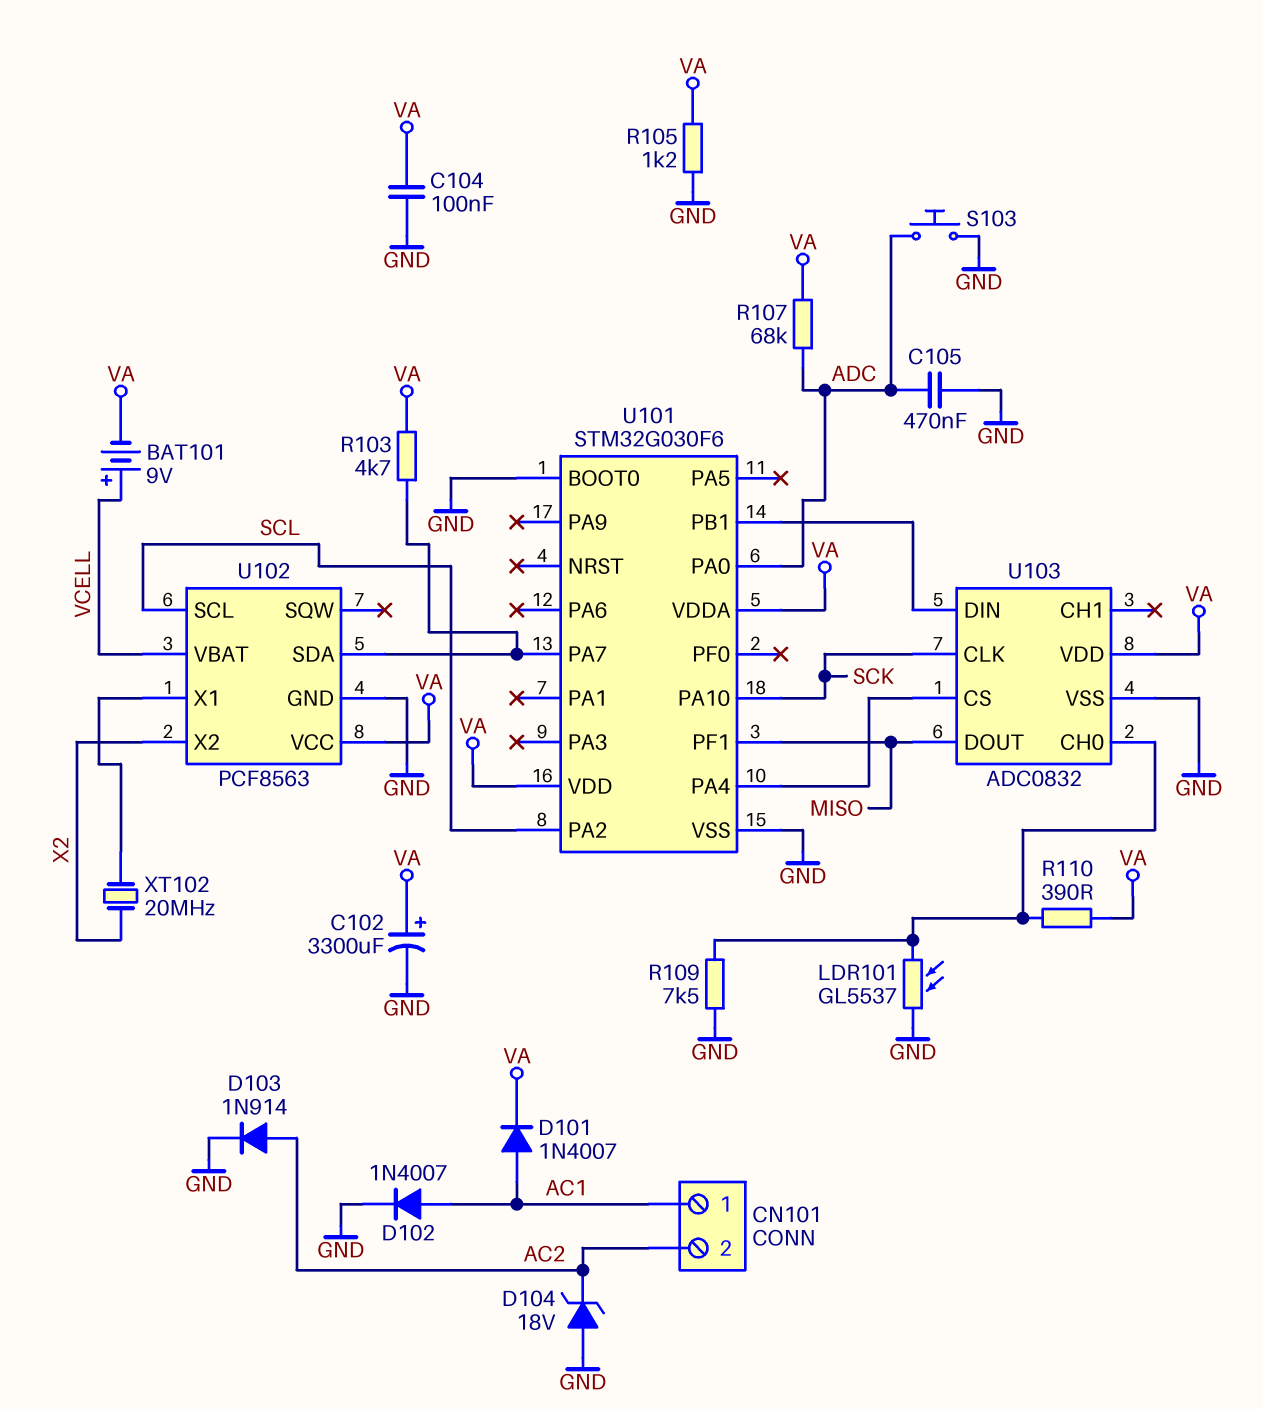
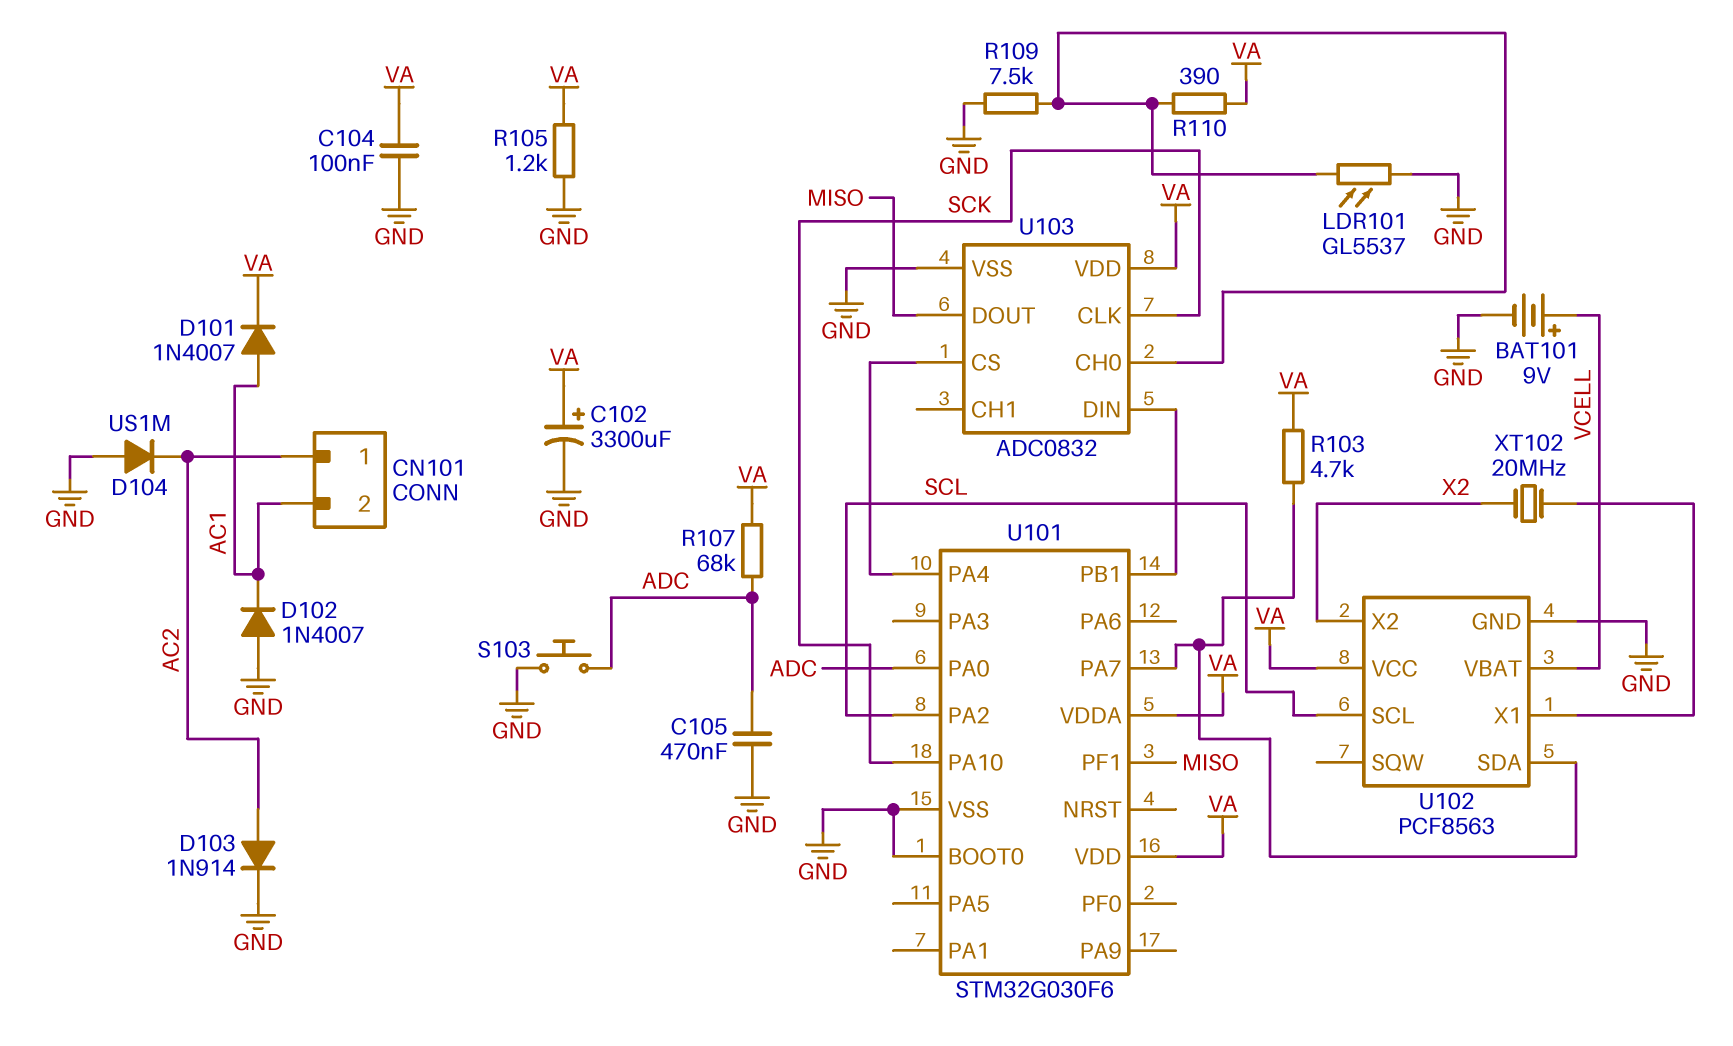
BAT101: 9V (plus VCELL, minus VA) -> 9V (plus VCELL, minus GND)
CN101 pin 1: AC1 -> AC2
CN101 pin 2: AC2 -> AC1
D102: diode 1N4007 (A AC1, K GND) -> diode 1N4007 (A GND, K AC1)
D104: zener 18V (A GND, K AC2) -> diode US1M (A GND, K AC2)

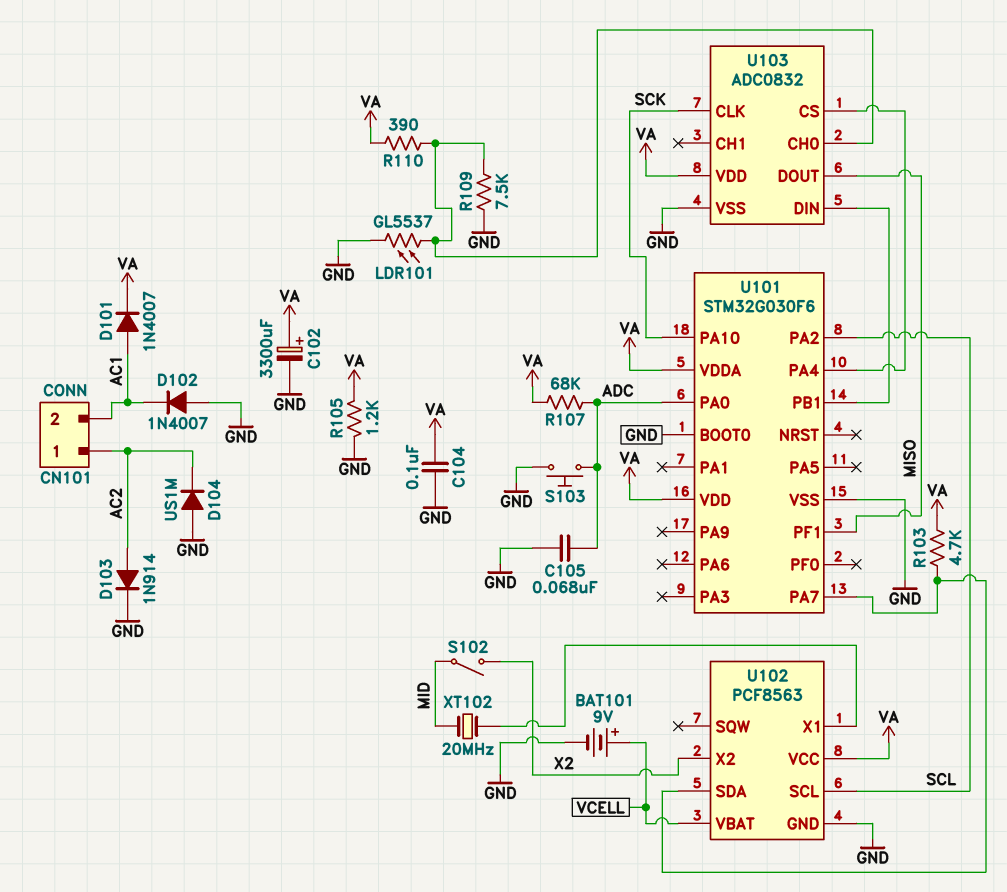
C105: 470nF (ADC, GND) -> 68nF (ADC, GND)
S102: none -> switch (MID, X2)
XT102: 20MHz (U102/X1, X2) -> 20MHz (MID, U102/X1)

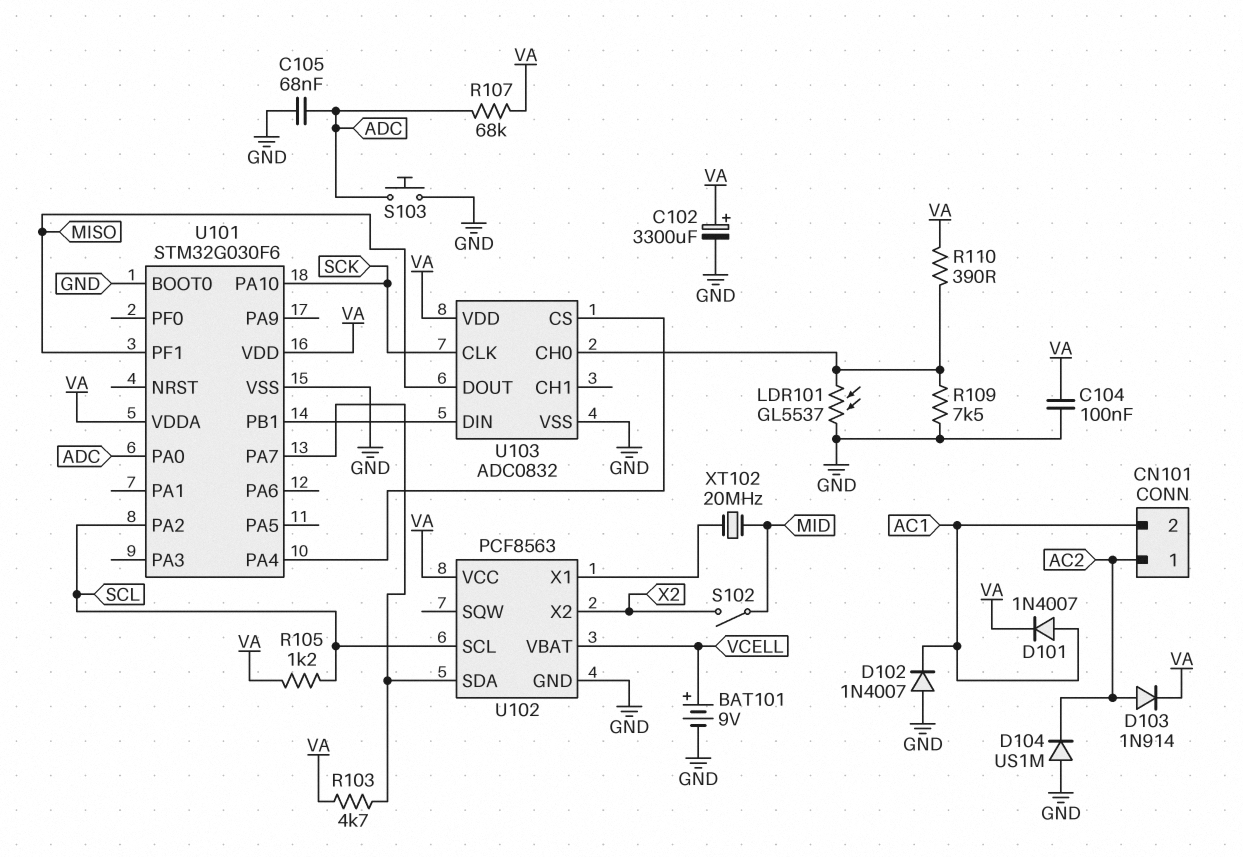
D103: diode 1N914 (A AC2, K GND) -> diode 1N914 (A AC2, K VA)
R105: 1.2k (GND, VA) -> 1.2k (SCL, VA)

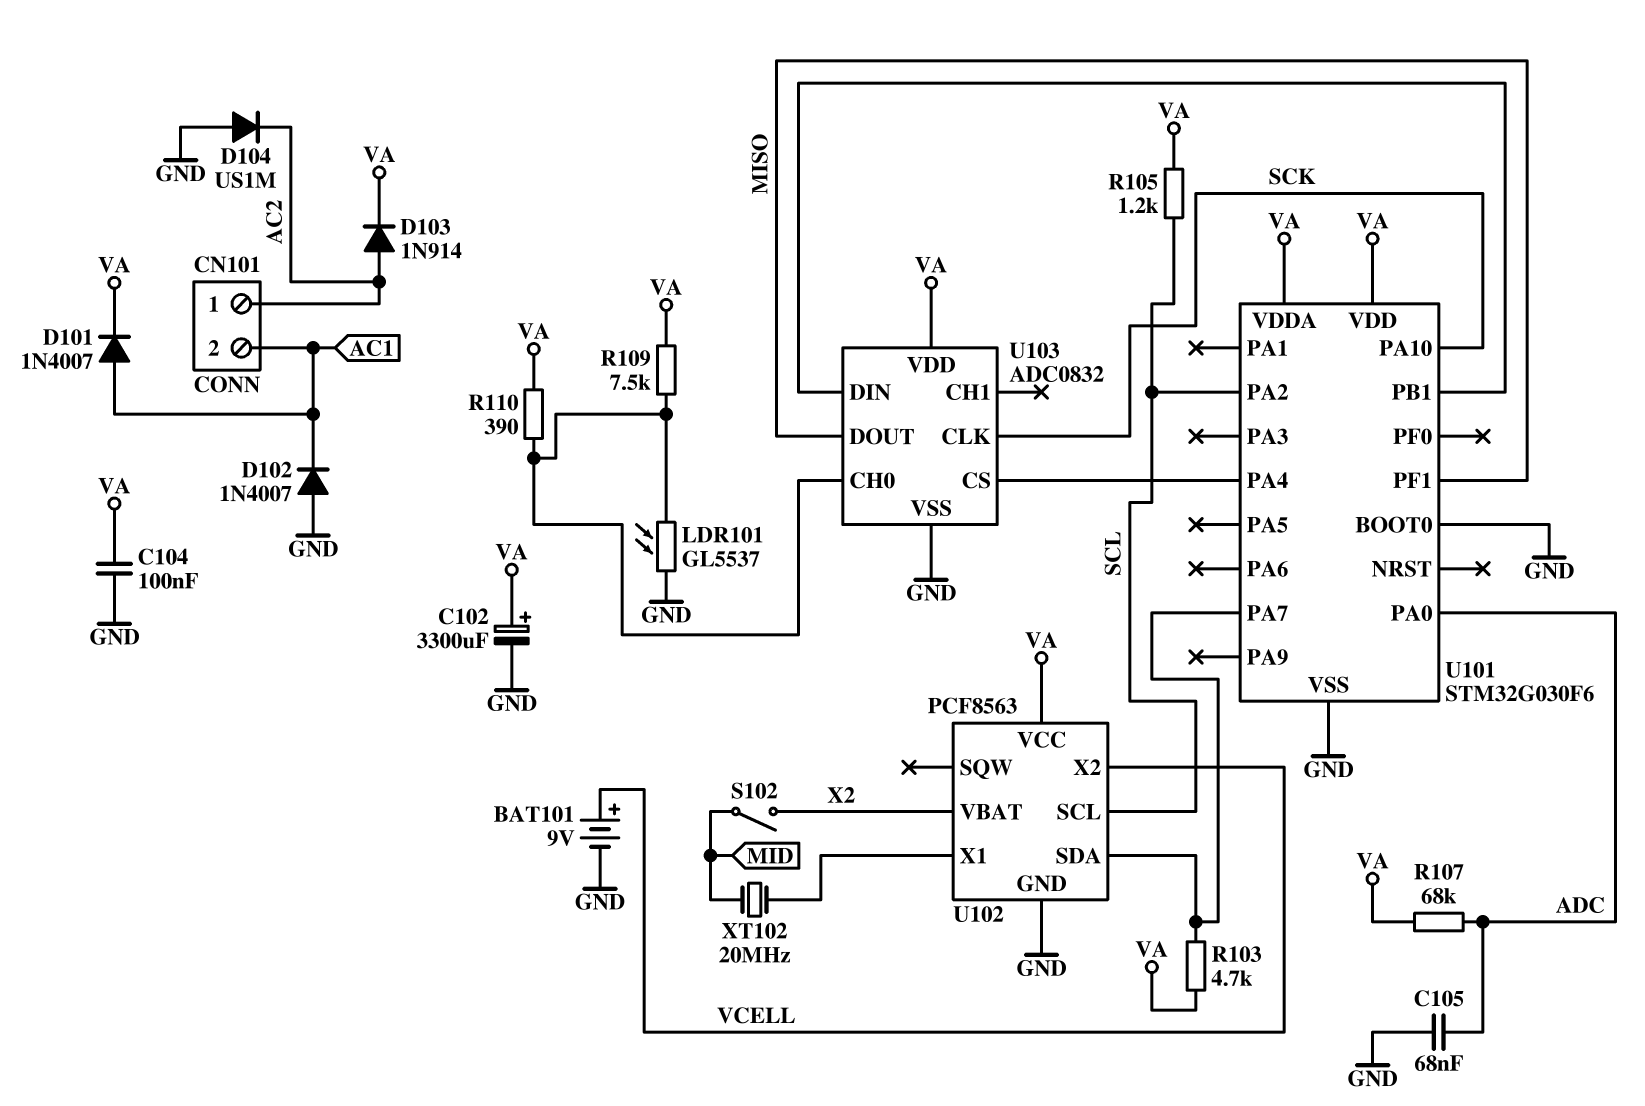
R109: 7.5k (GND, U103/CH0) -> 7.5k (U103/CH0, VA)
S103: button (ADC, GND) -> none
U102 pin VBAT: VCELL -> X2
U102 pin X2: X2 -> VCELL

